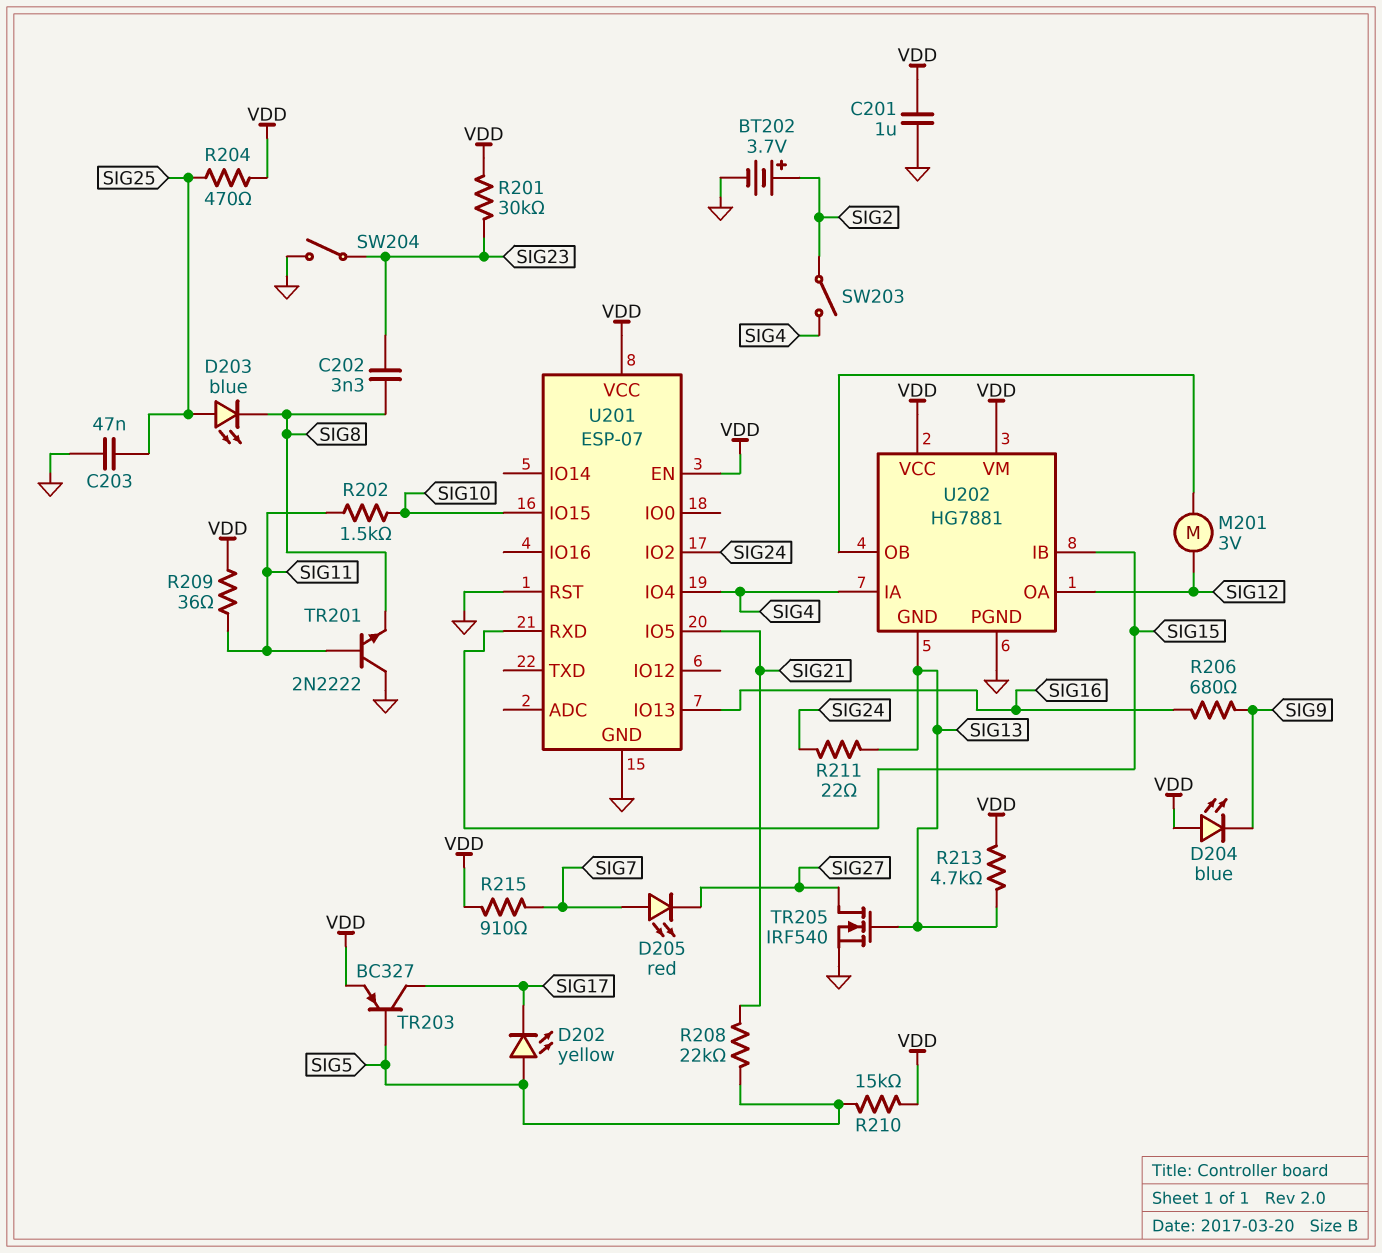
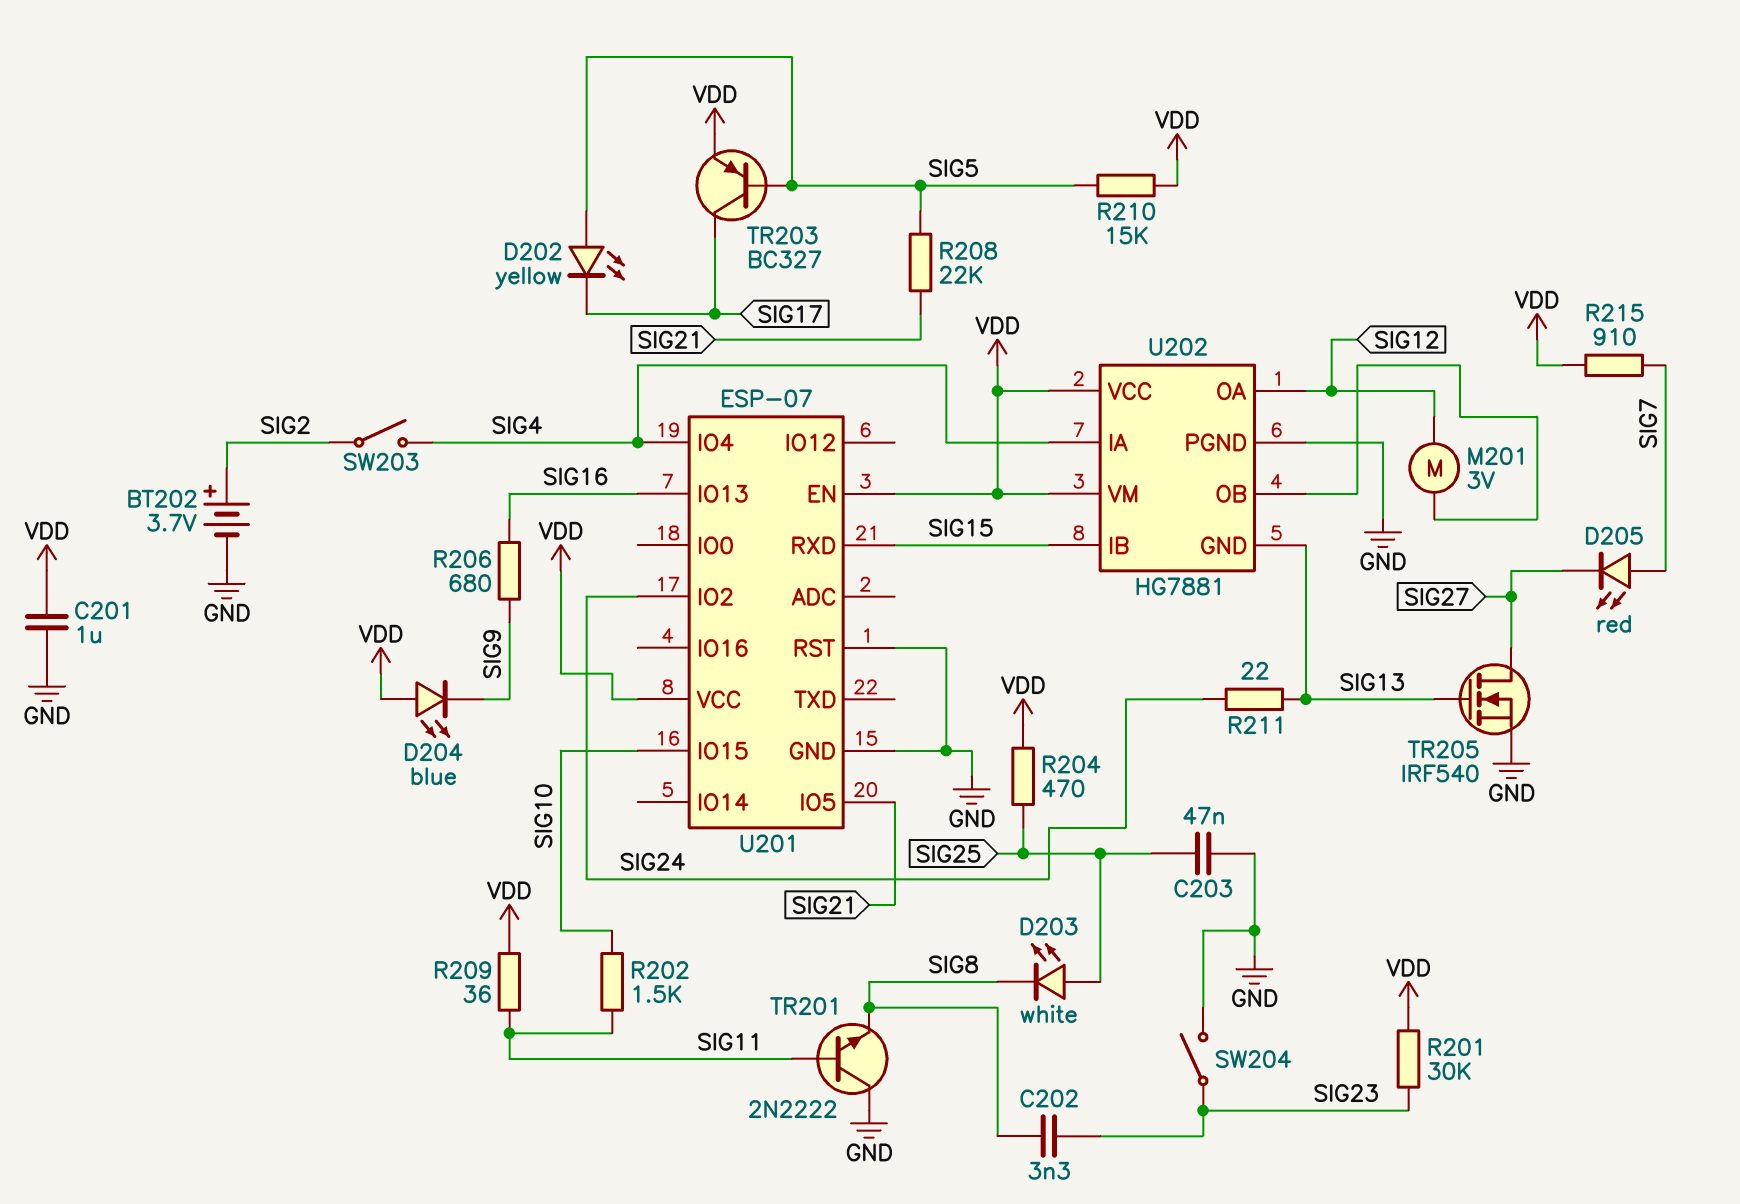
D203: LED blue (A SIG25, K SIG8) -> LED white (A SIG25, K SIG8)
R213: 4.7k (SIG13, VDD) -> none

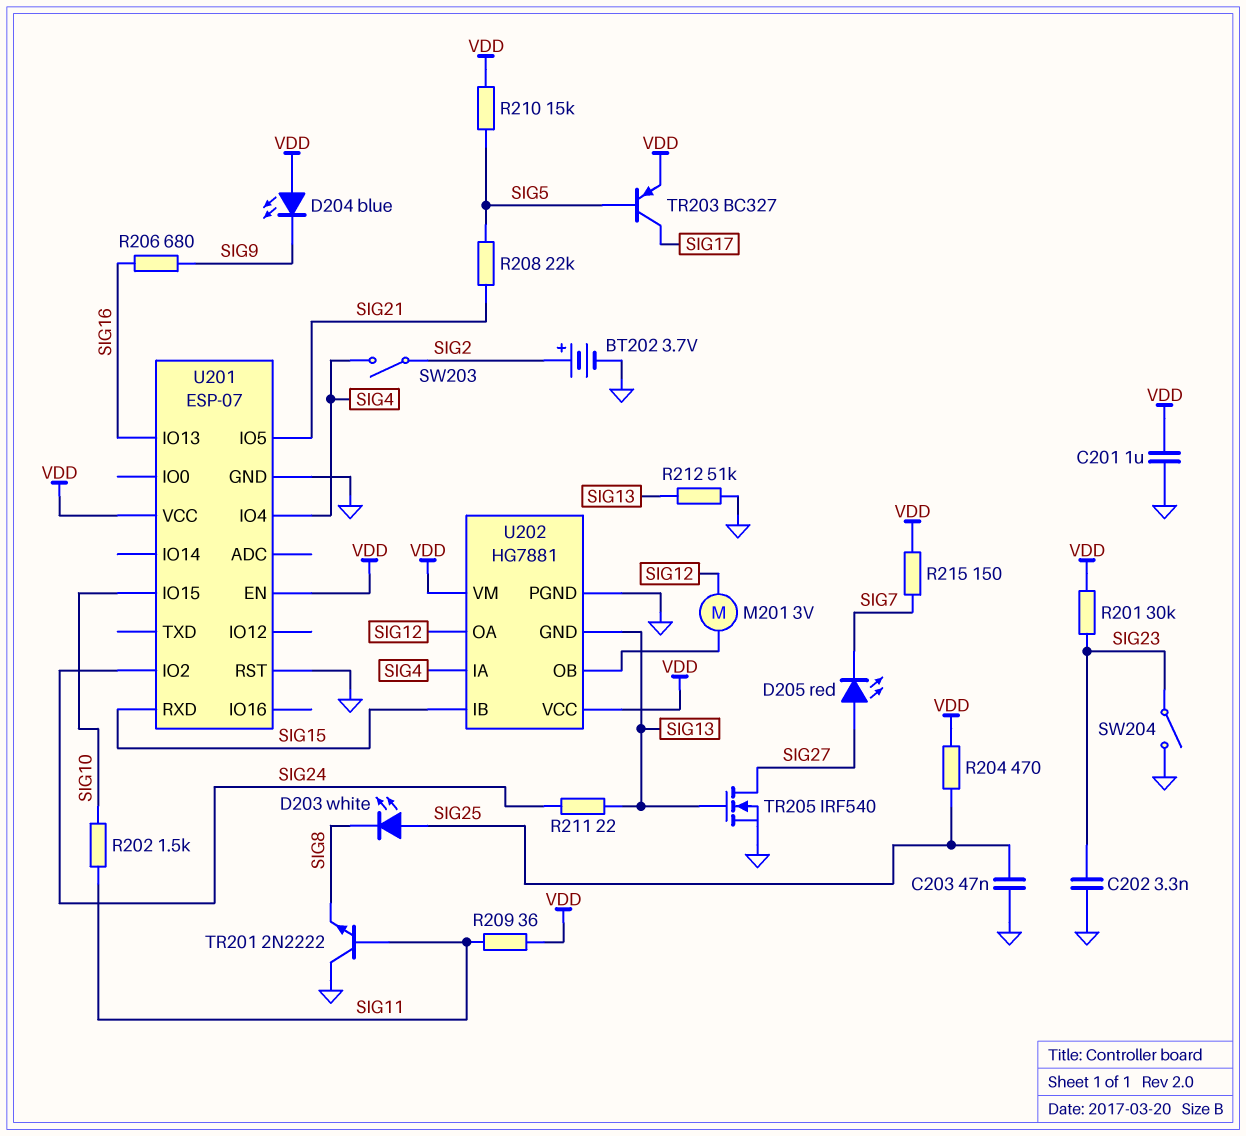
C202: 3.3nF (SIG8, SIG23) -> 3.3nF (GND, SIG23)
D202: LED yellow (A SIG5, K SIG17) -> none
D205: LED red (A SIG7, K SIG27) -> LED red (A SIG27, K SIG7)
R212: none -> 51k (GND, SIG13)
R215: 910 (SIG7, VDD) -> 150 (SIG7, VDD)

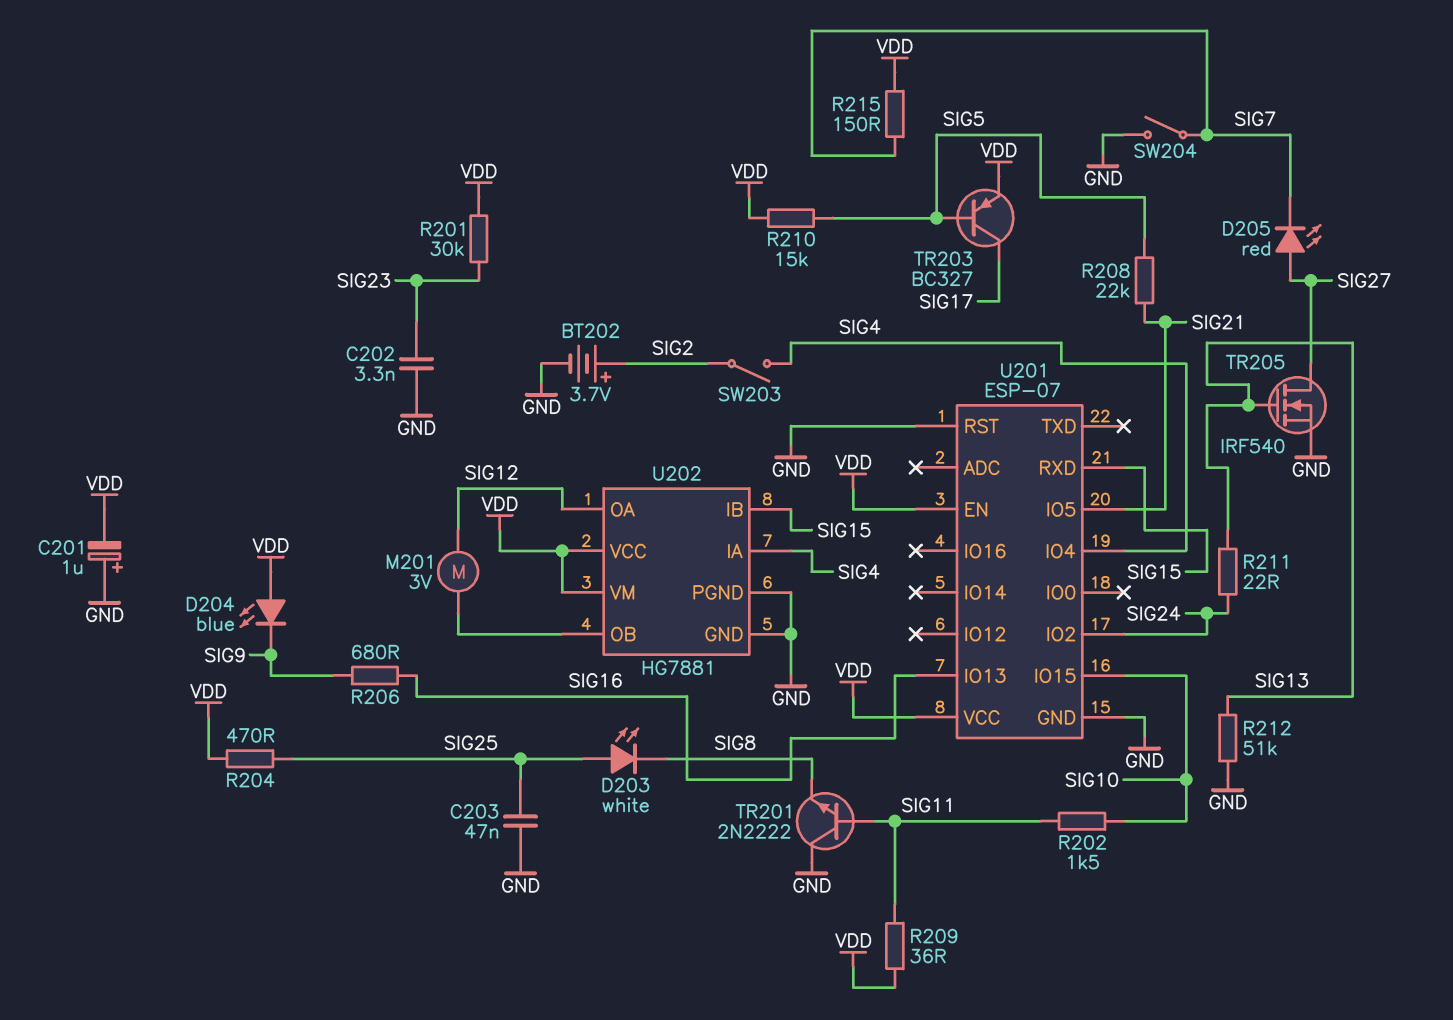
C201: 1uF (GND, VDD) -> 1uF (plus GND, minus VDD)
SW204: switch (GND, SIG23) -> switch (GND, SIG7)
U202 pin GND: SIG13 -> GND

